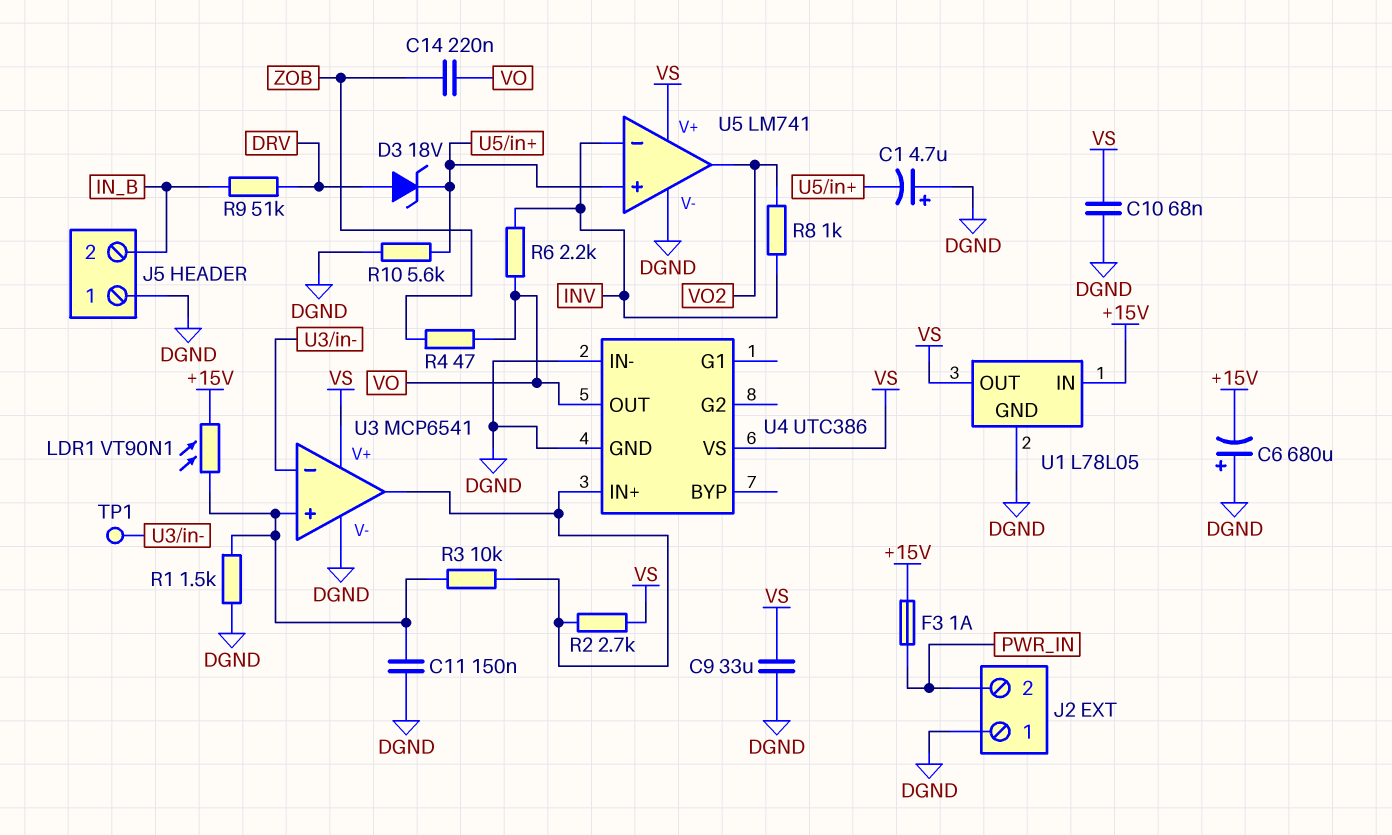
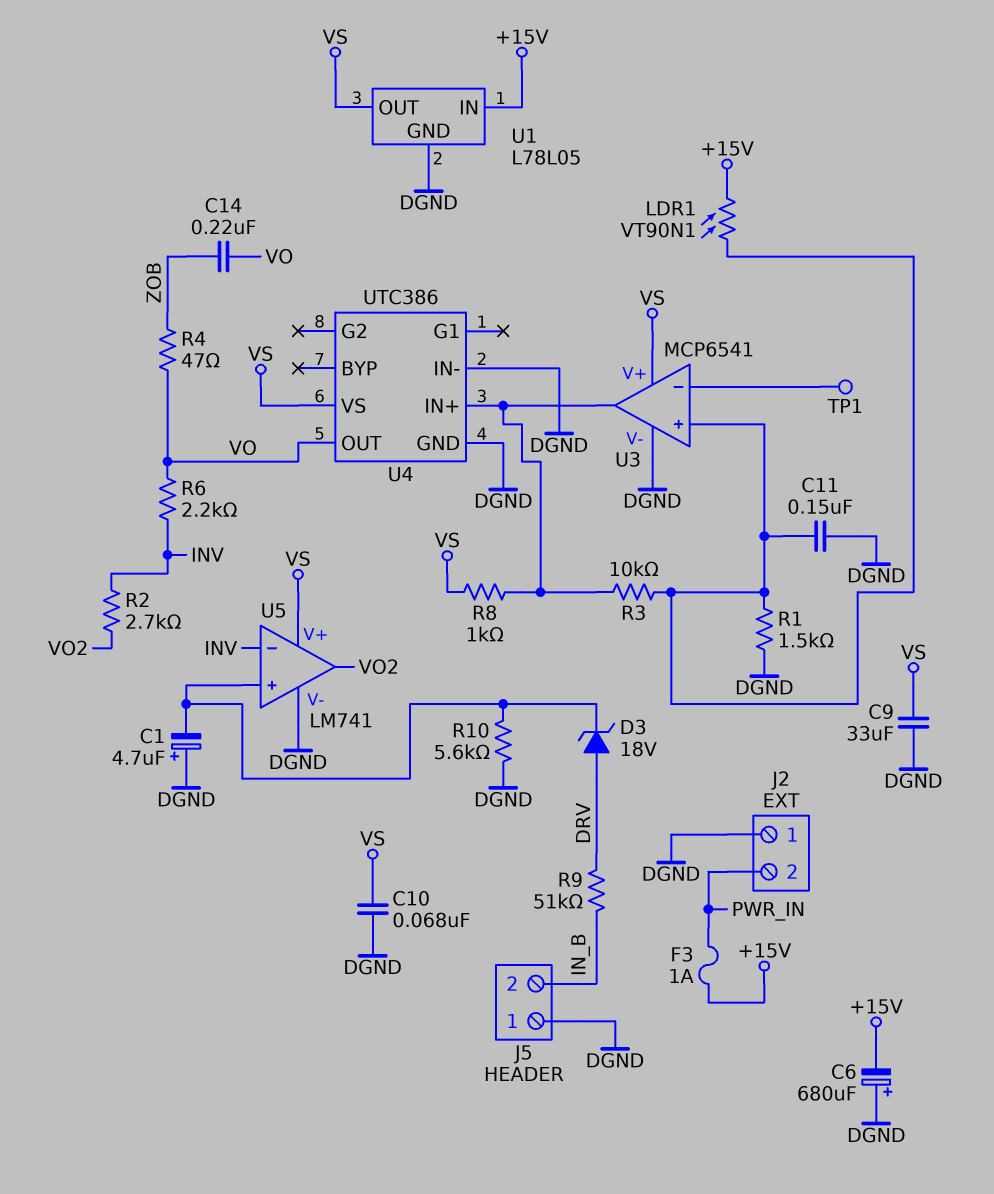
R2: 2.7k (U3/out, VS) -> 2.7k (INV, VO2)
R8: 1k (INV, VO2) -> 1k (U3/out, VS)

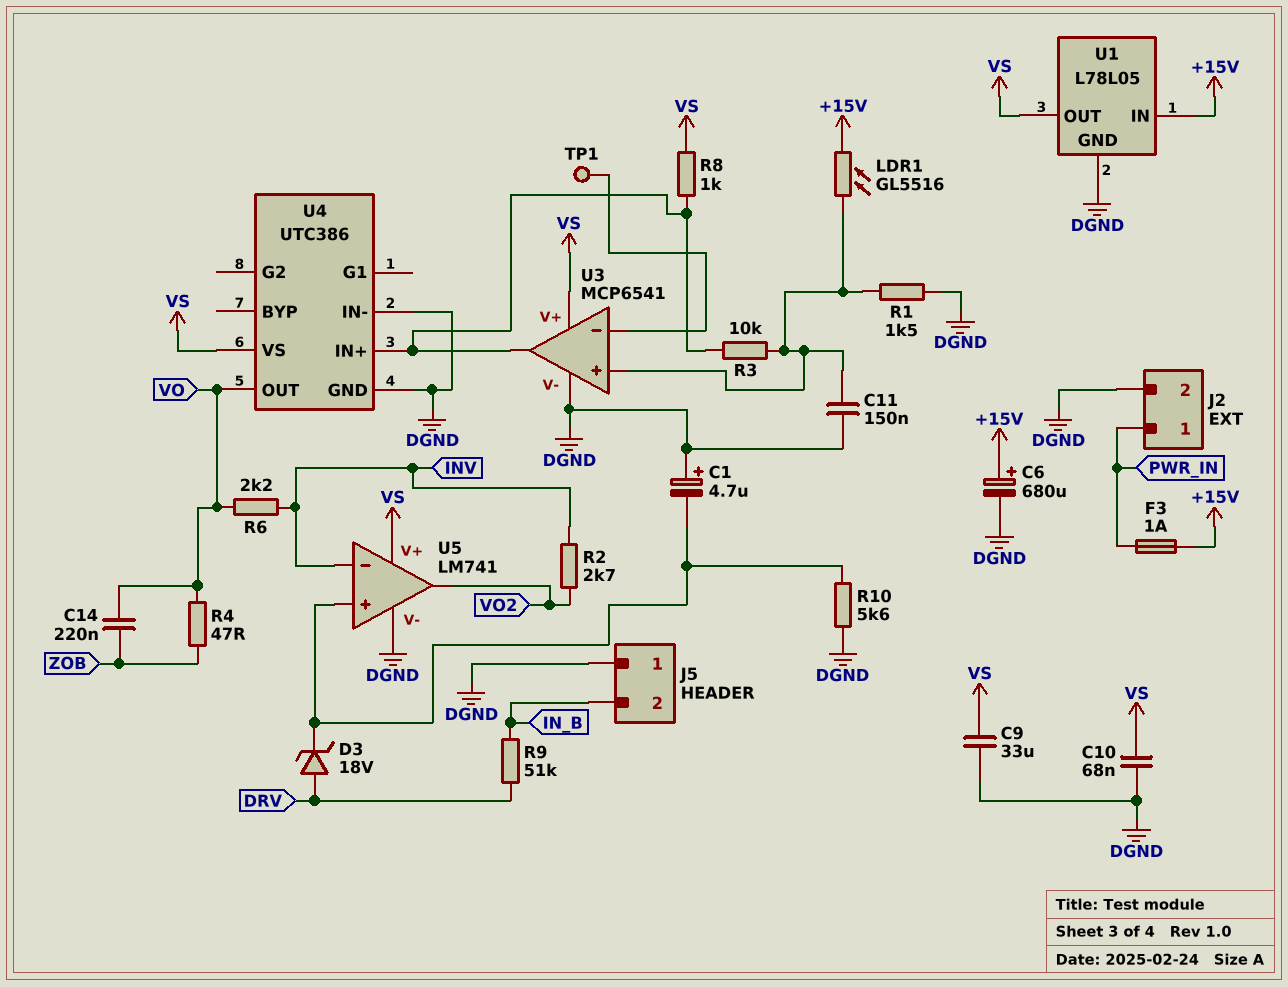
C6: 680uF (plus DGND, minus +15V) -> 680uF (plus +15V, minus DGND)
J2 pin 1: DGND -> PWR_IN
J2 pin 2: PWR_IN -> DGND
LDR1: VT90N1 (+15V, U3/in+) -> GL5516 (+15V, U3/in+)

